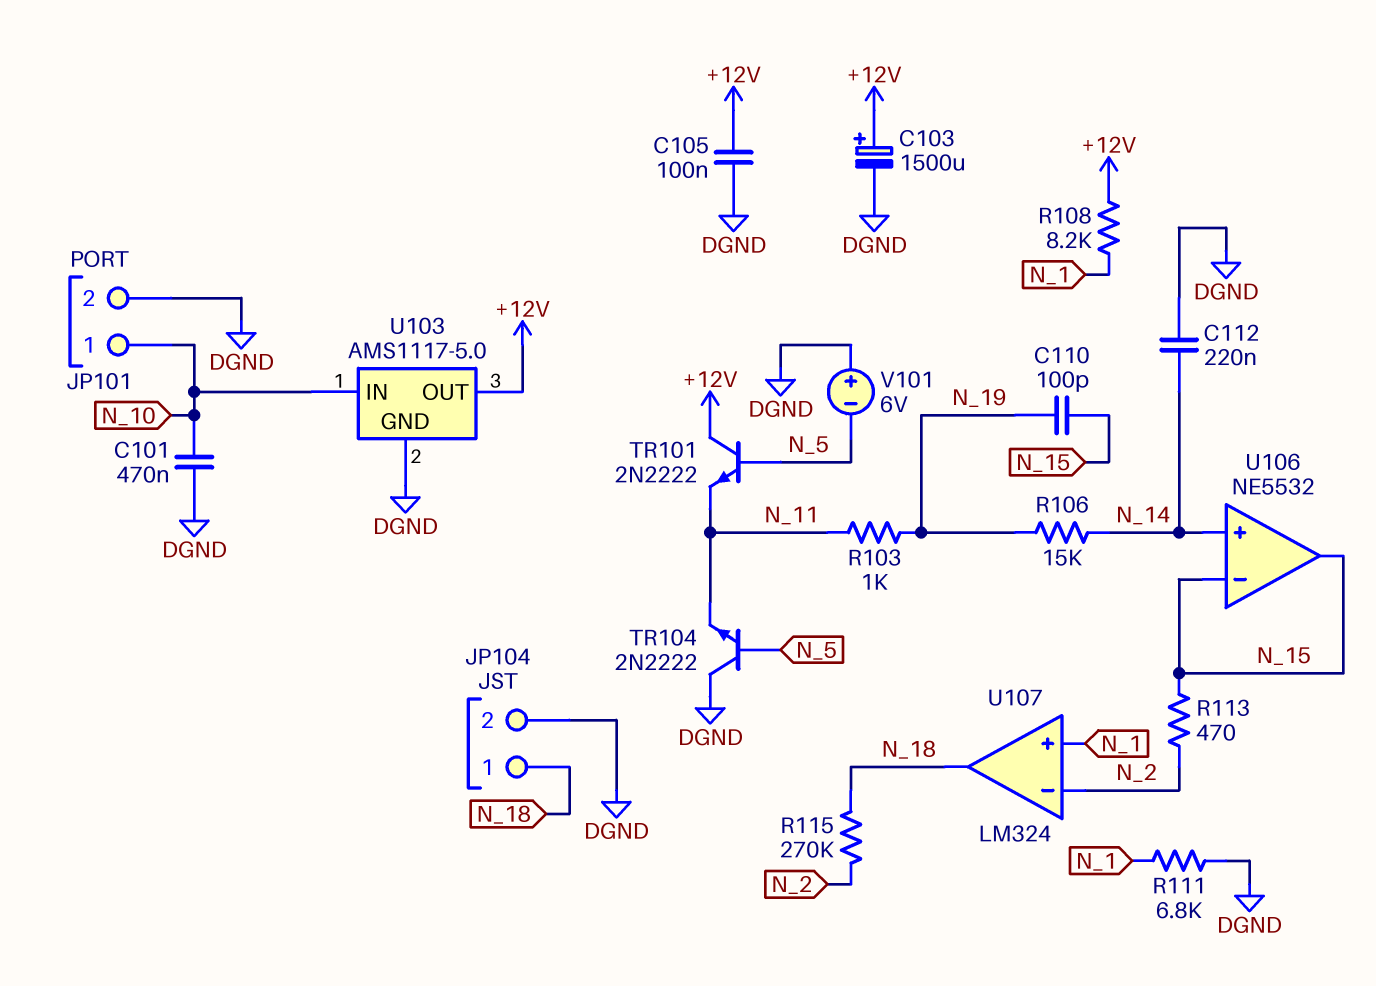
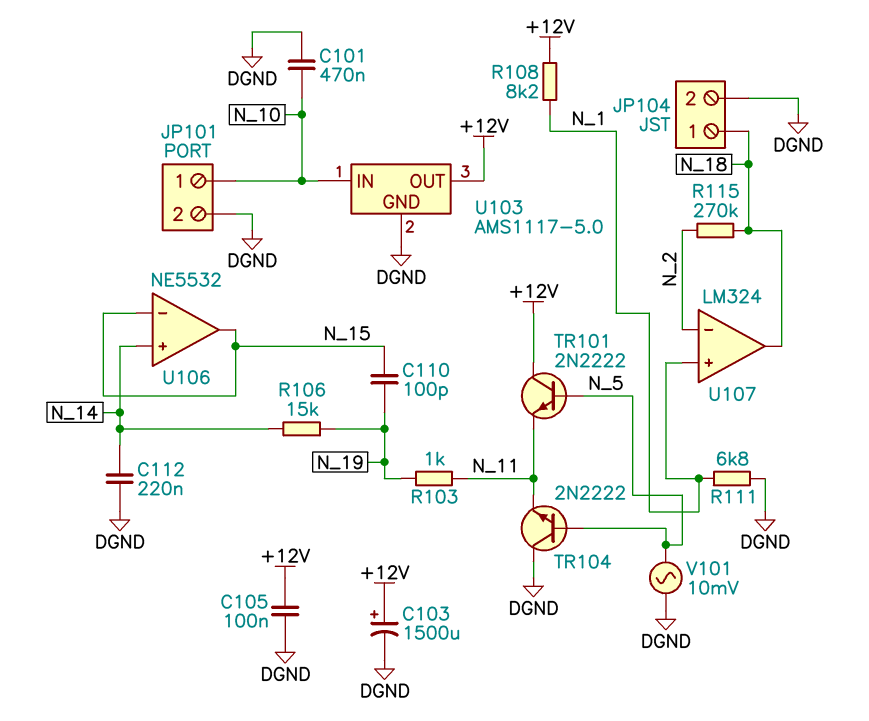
R113: 470 (N_2, N_15) -> none
V101: 6V (plus DGND, minus N_5) -> AC 10mV (DGND, N_5)

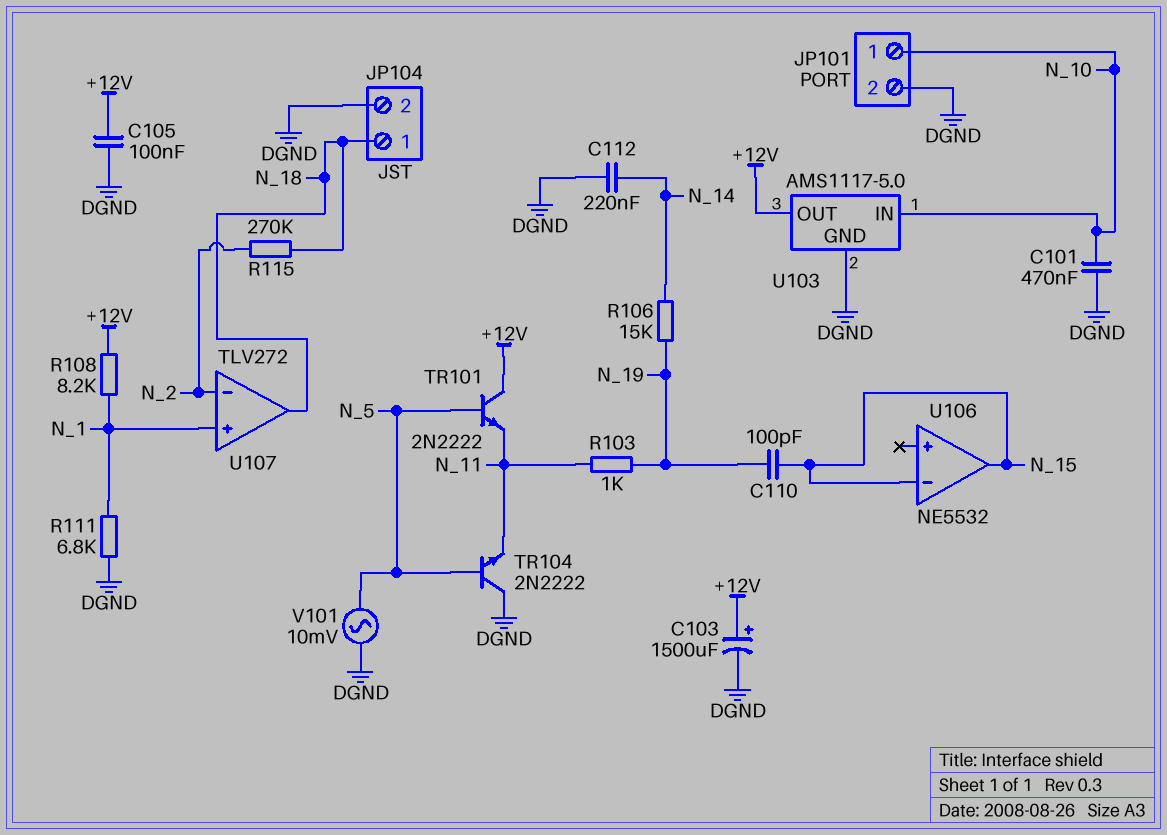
U106 pin in+: N_14 -> none
U107: LM324 -> TLV272

